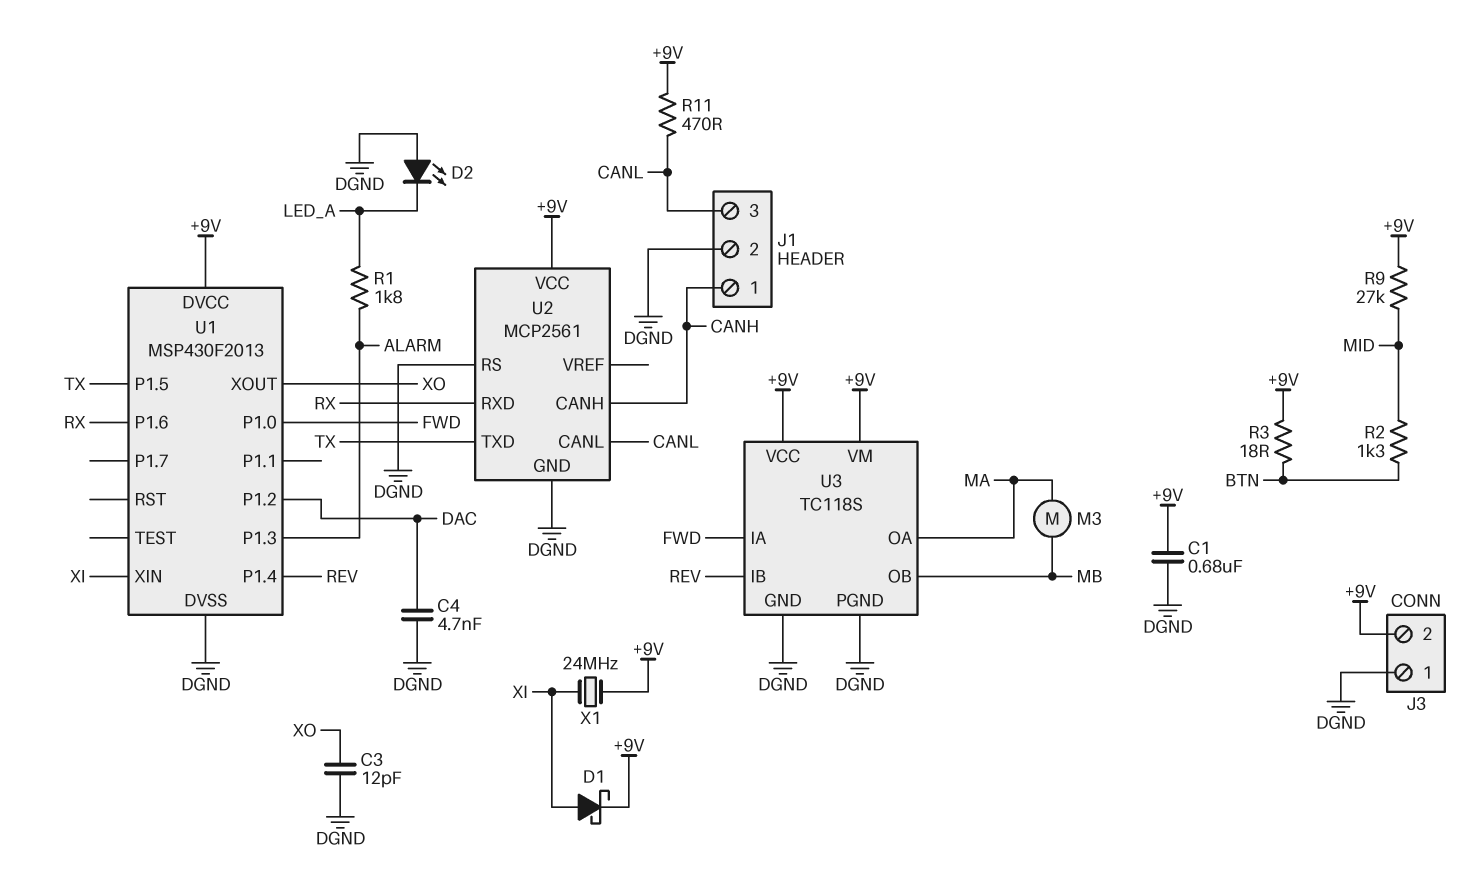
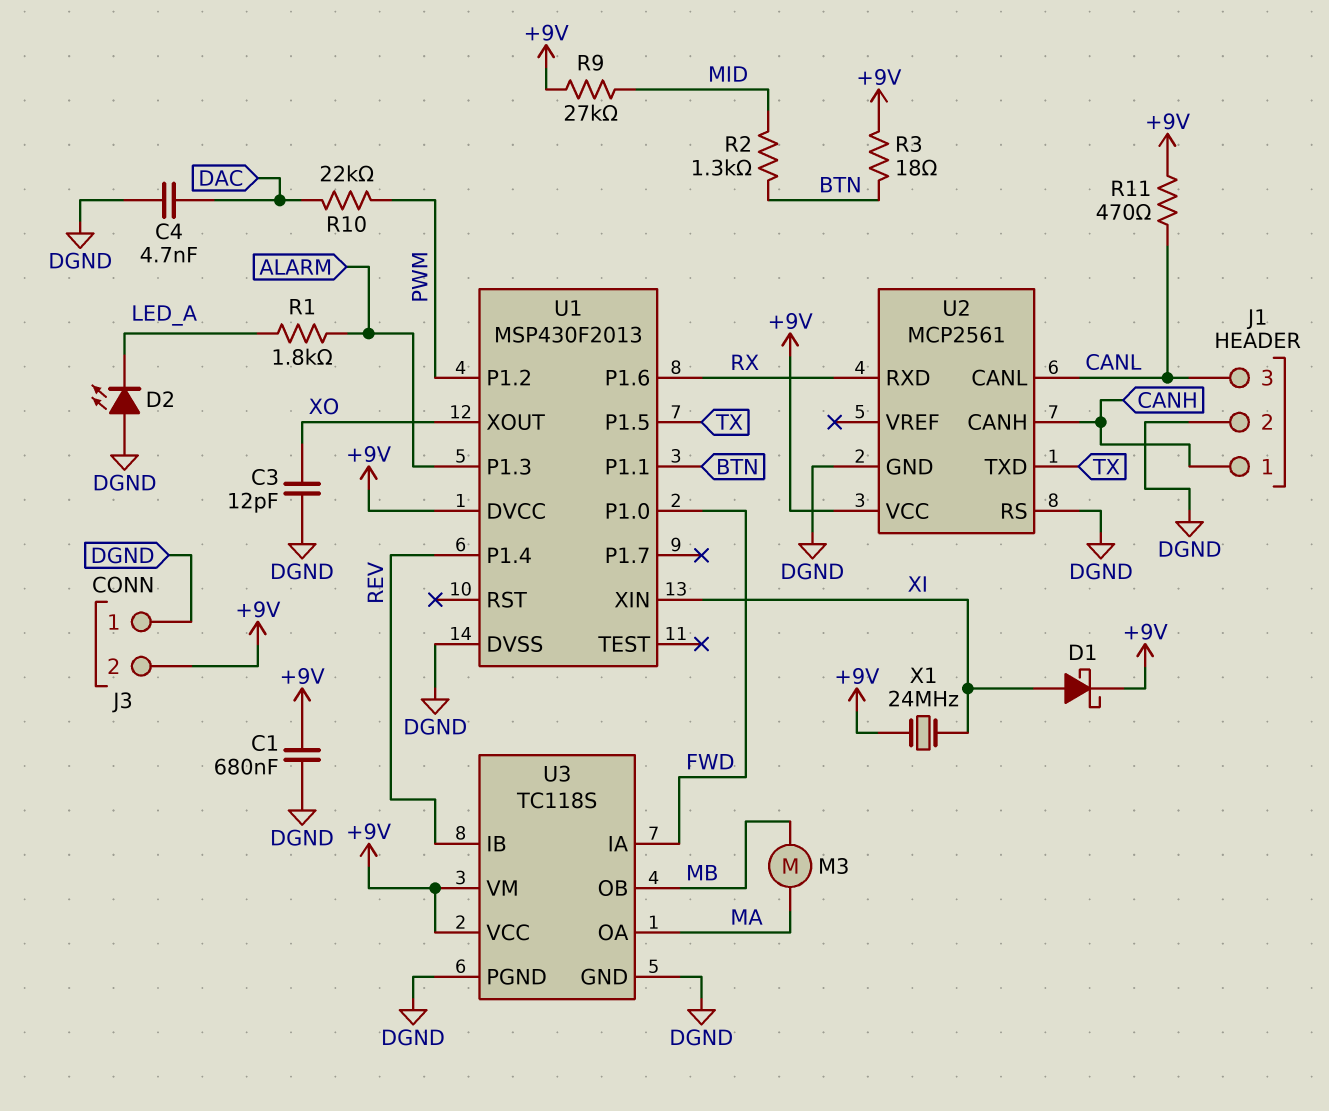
R10: none -> 22k (DAC, PWM)
U1 pin P1.1: none -> BTN
U1 pin P1.2: DAC -> PWM

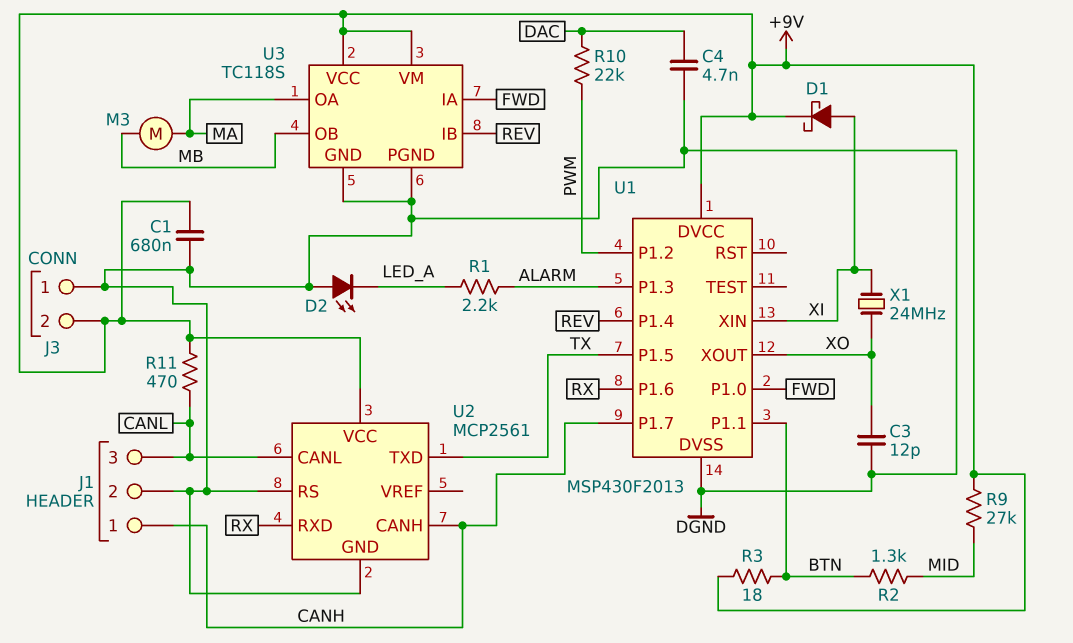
R1: 1.8k (ALARM, LED_A) -> 2.2k (ALARM, LED_A)
U1 pin P1.7: none -> CANH
X1: 24MHz (+9V, XI) -> 24MHz (XI, XO)

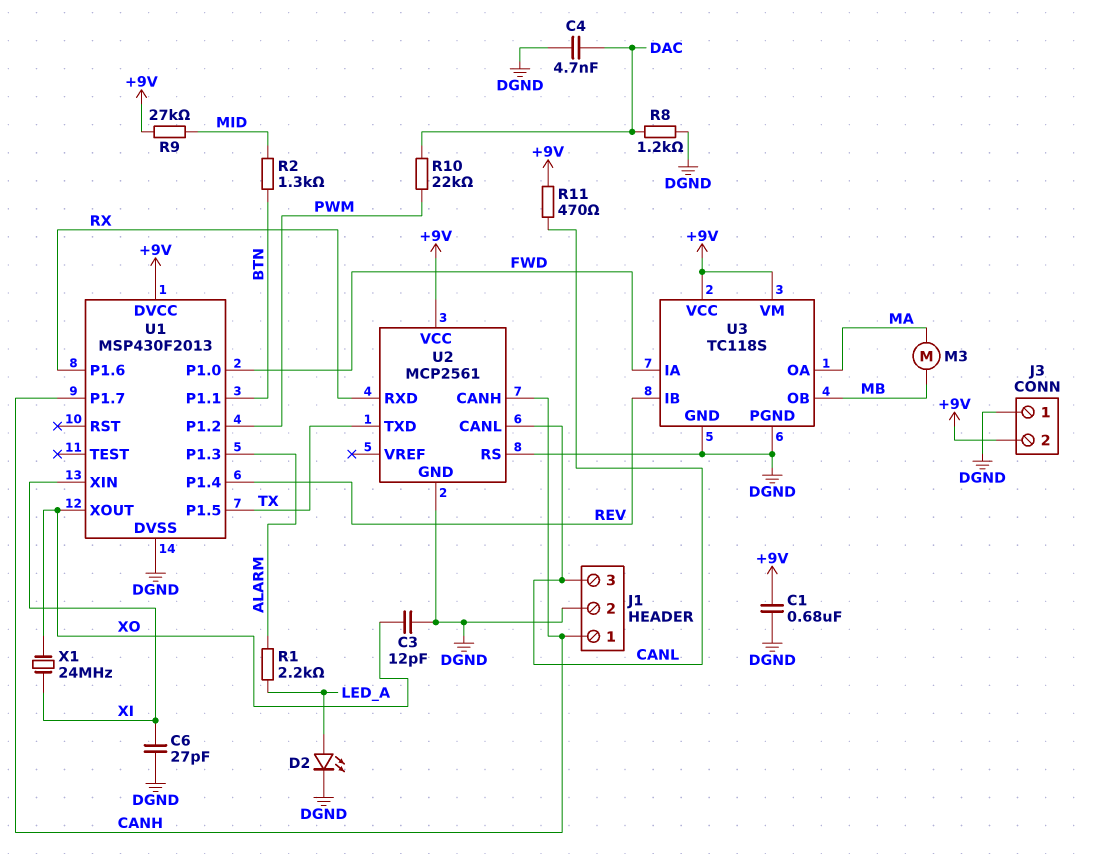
C6: none -> 27pF (DGND, XI)
D1: schottky (A XI, K +9V) -> none
D2: LED (A DGND, K LED_A) -> LED (A LED_A, K DGND)
R3: 18 (+9V, BTN) -> none
R8: none -> 1.2k (DAC, DGND)

